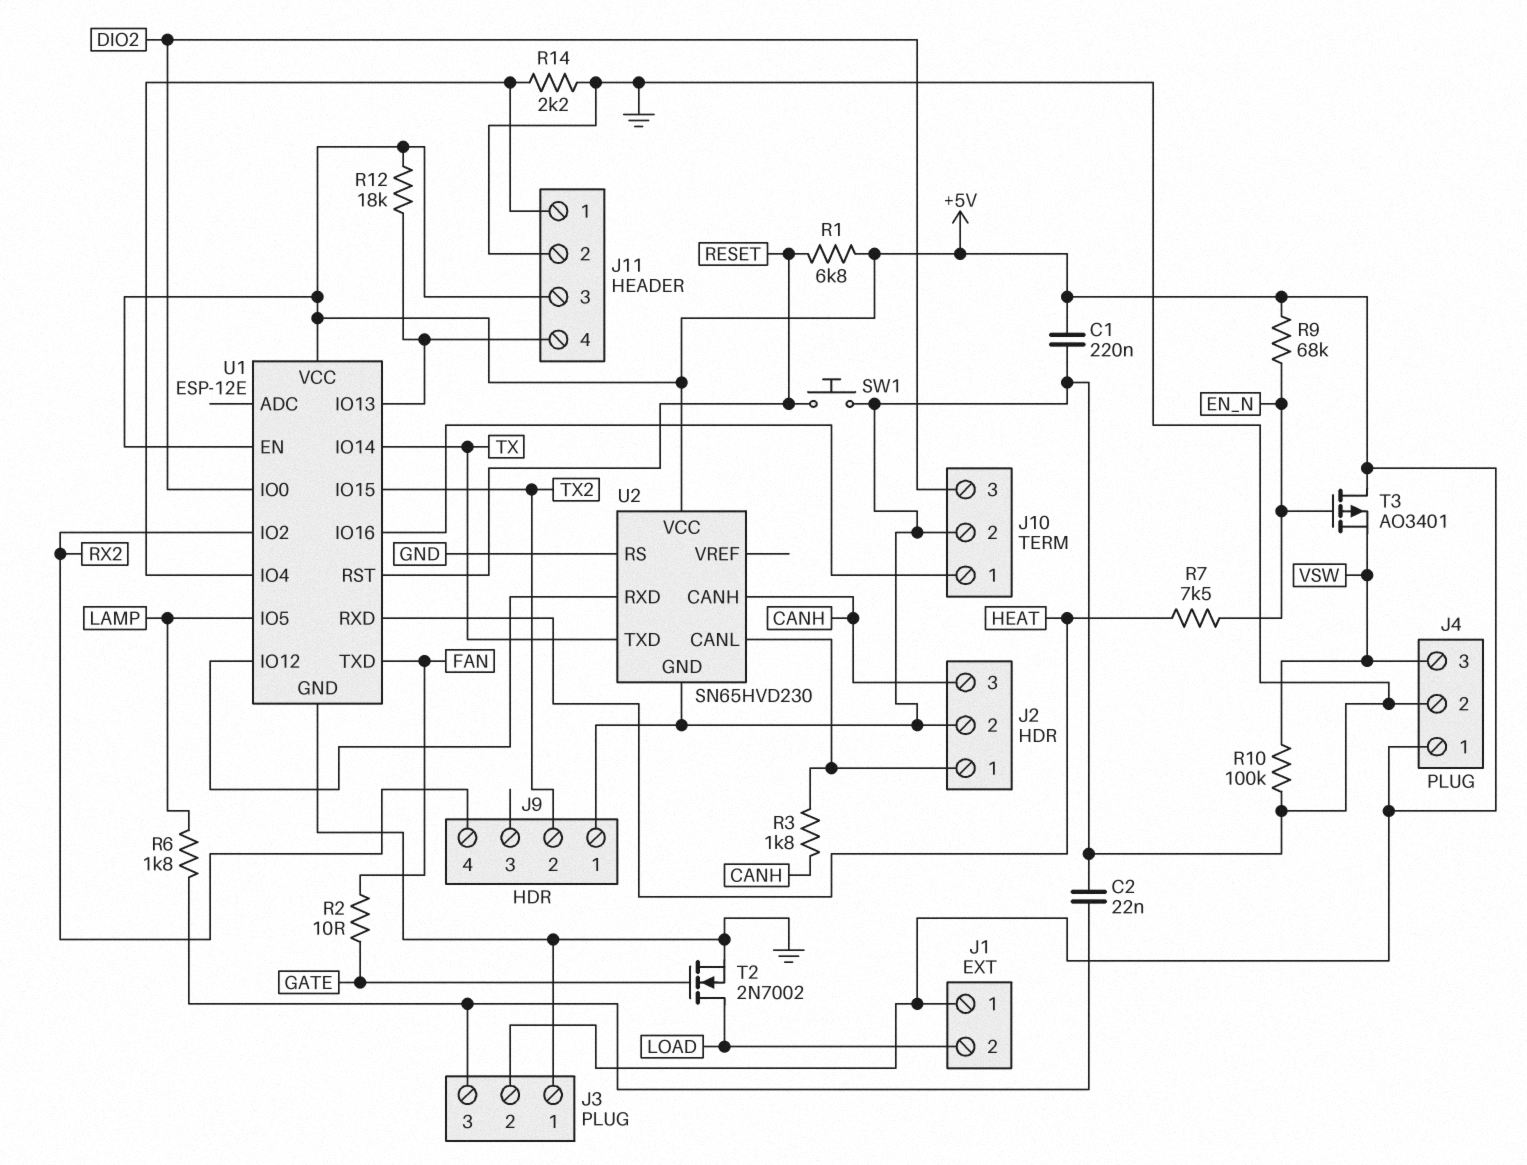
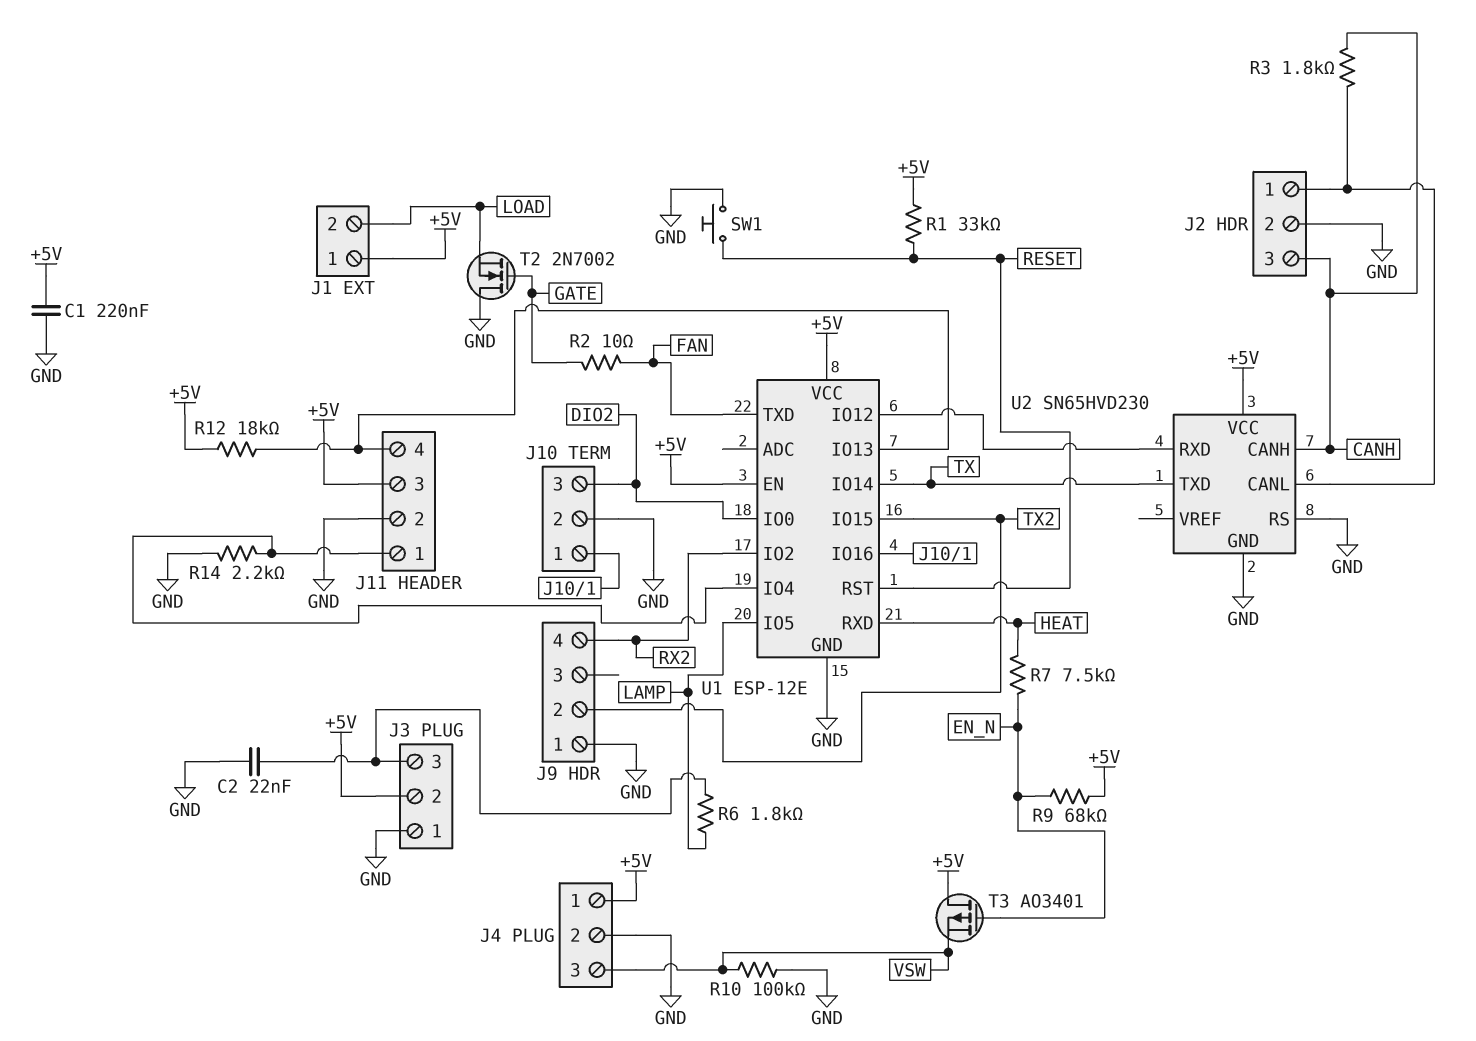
R1: 6.8k (+5V, RESET) -> 33k (+5V, RESET)
T2: NMOS 2N7002 (G GATE, D LOAD, S GND) -> NMOS 2N7002 (G GATE, D GND, S LOAD)

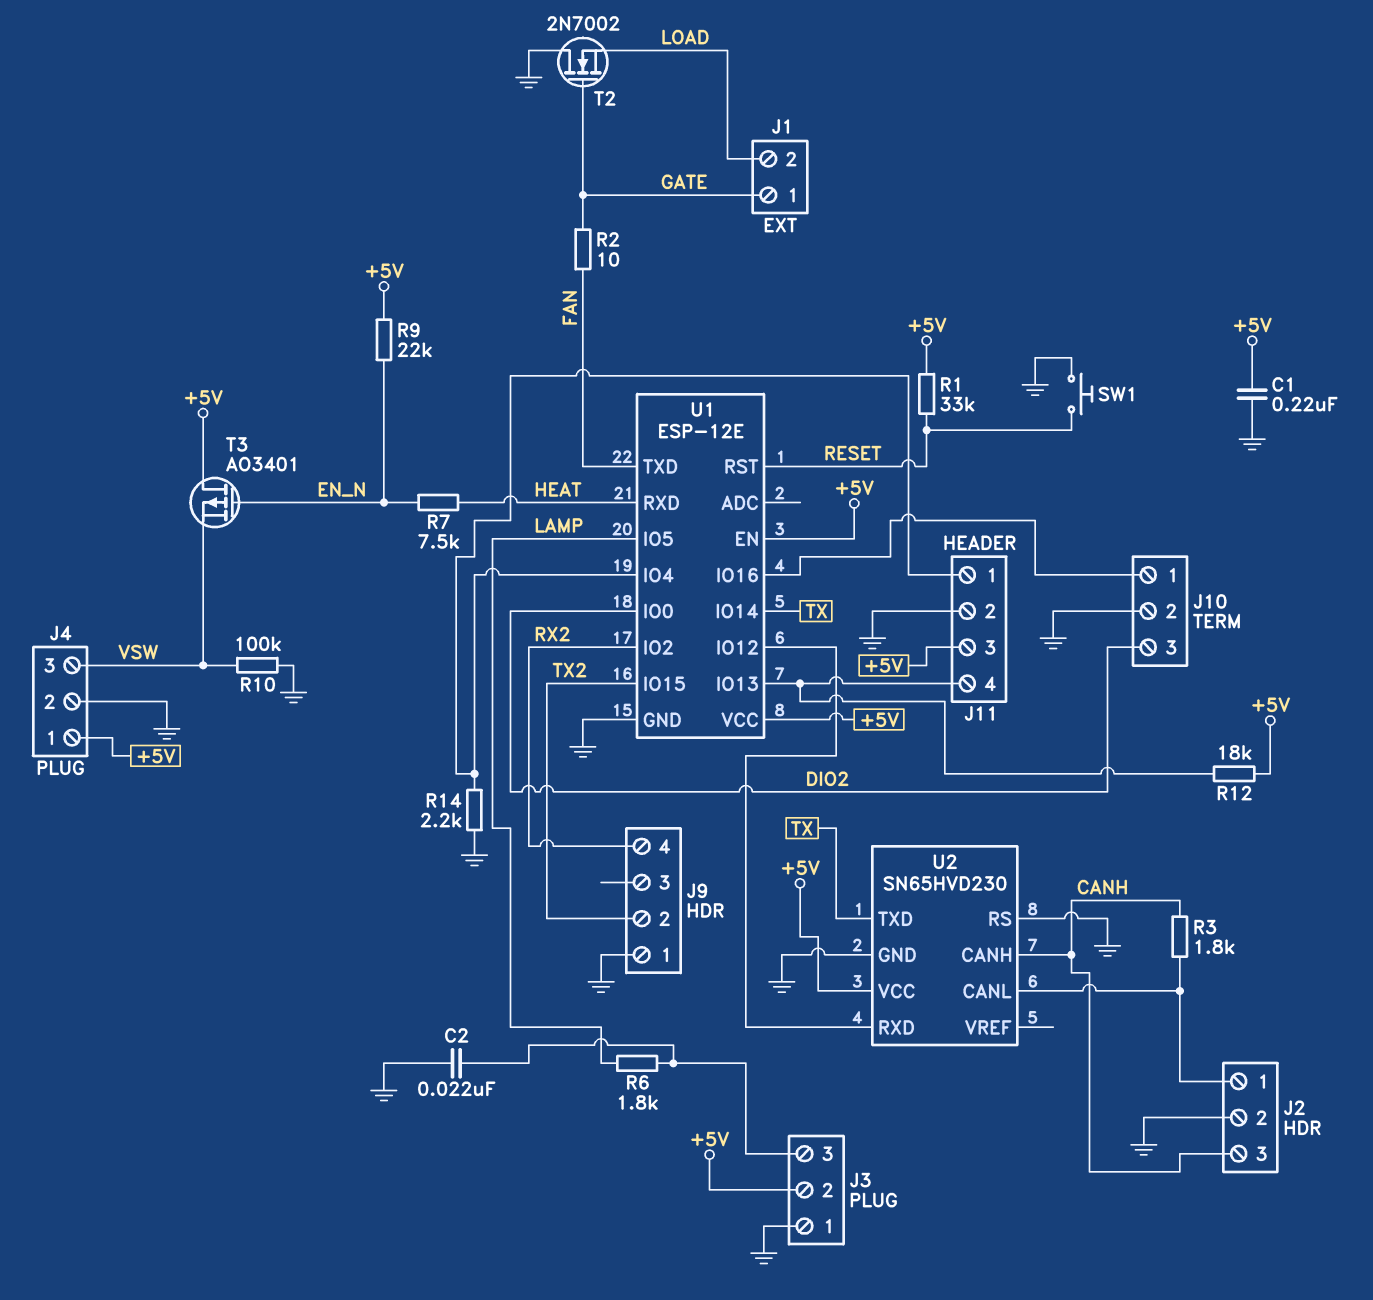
J1 pin 1: +5V -> GATE
R9: 68k (+5V, EN_N) -> 22k (+5V, EN_N)

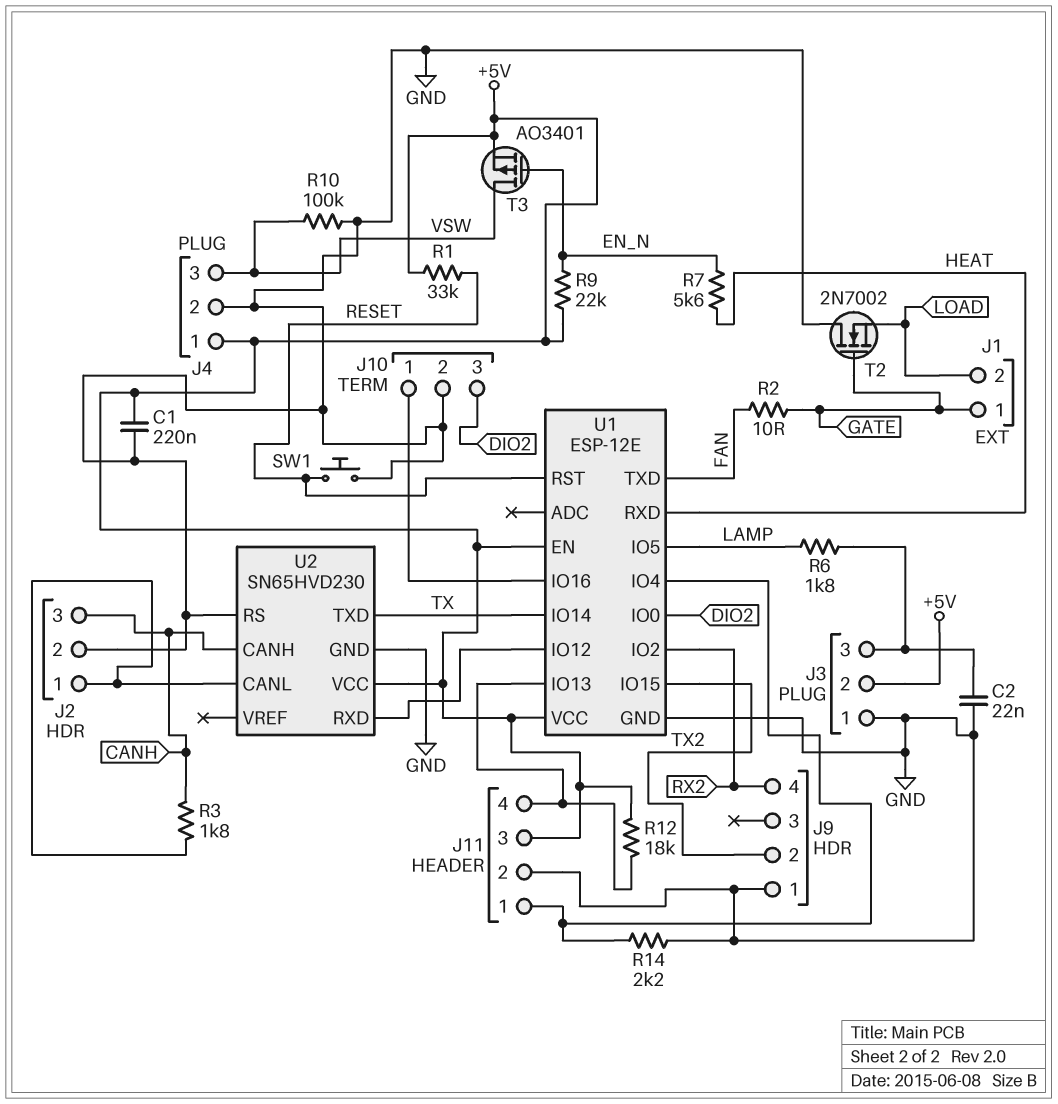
R7: 7.5k (EN_N, HEAT) -> 5.6k (EN_N, HEAT)
T3: PMOS AO3401 (G EN_N, D +5V, S VSW) -> PMOS AO3401 (G EN_N, D VSW, S +5V)

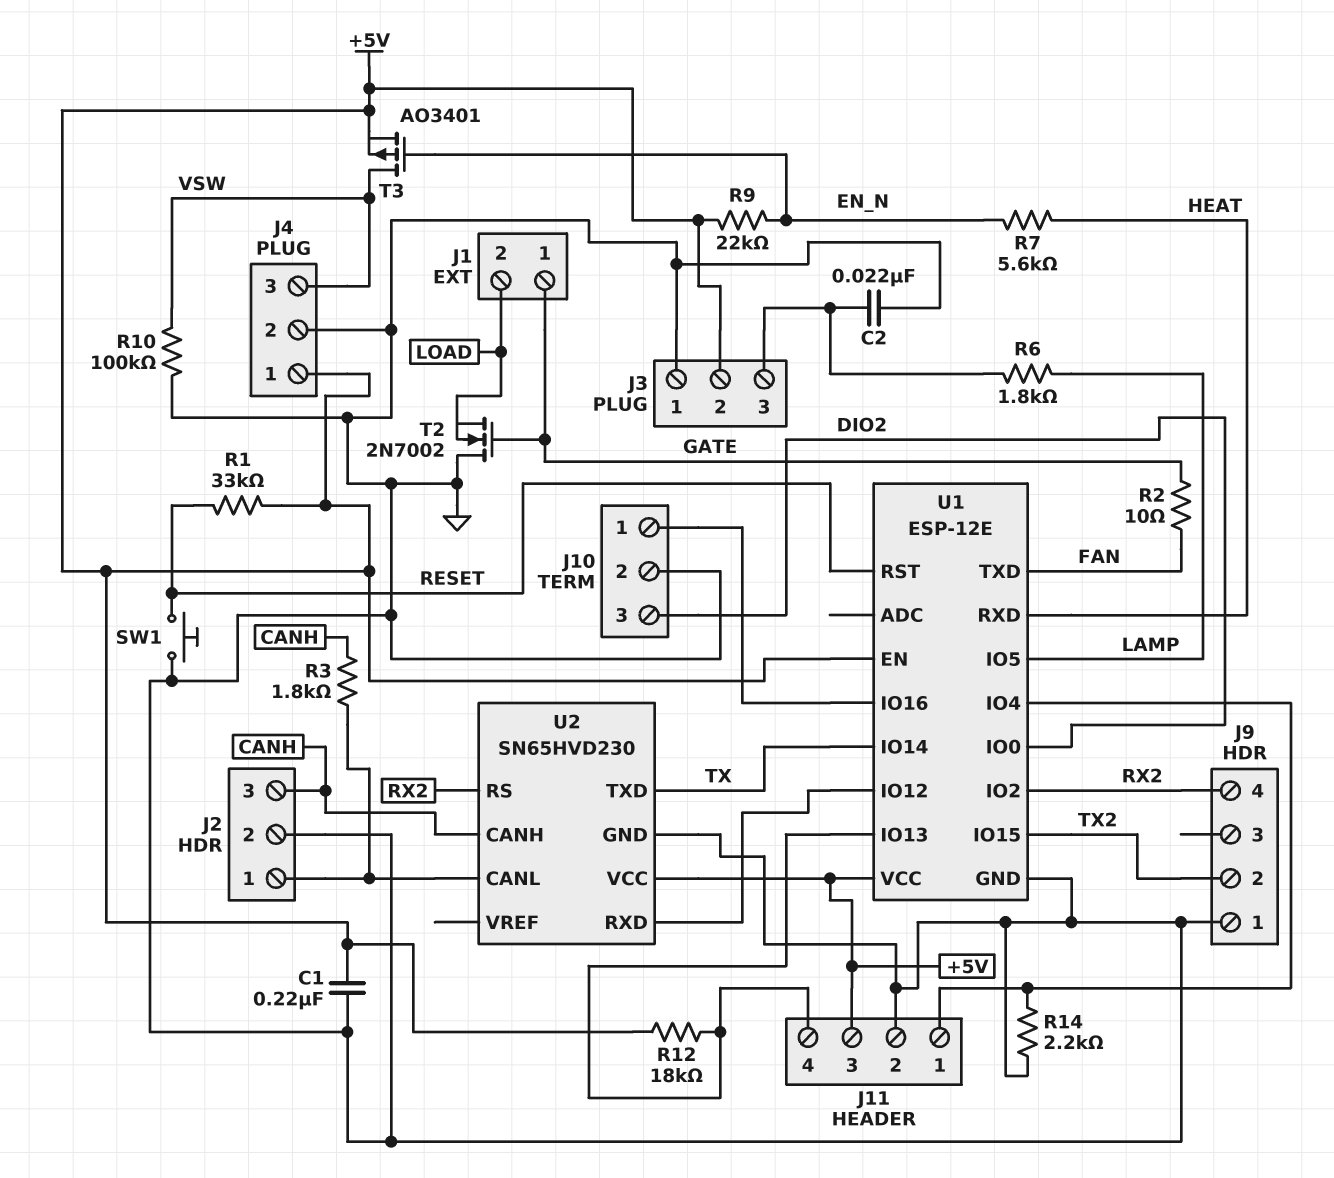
U2 pin RS: GND -> RX2

